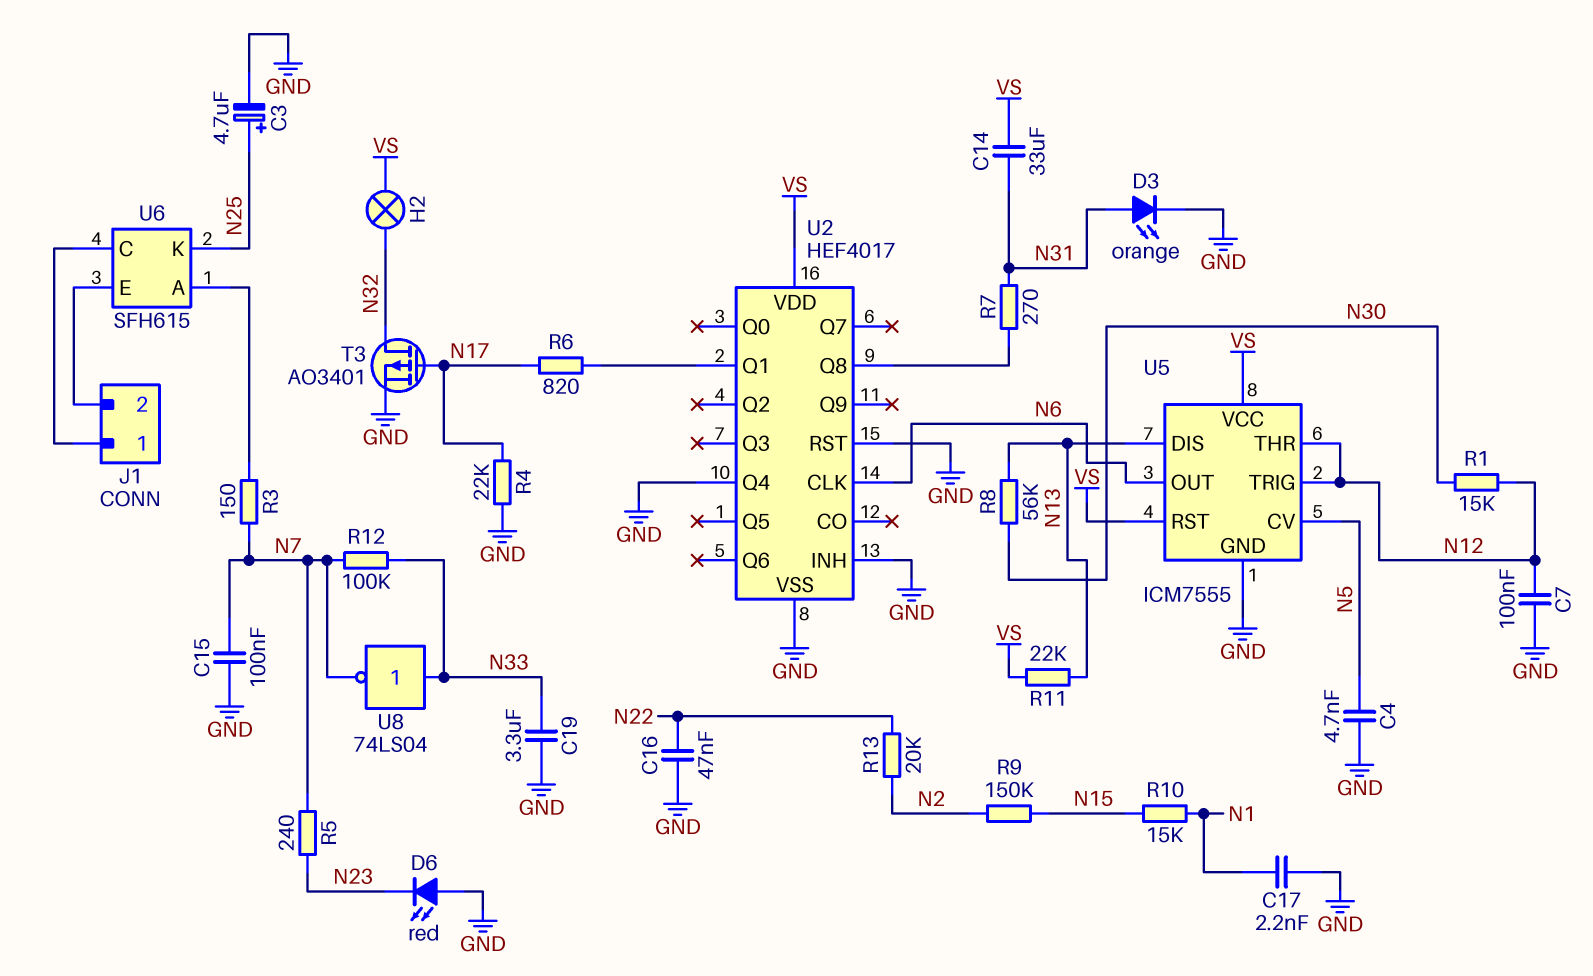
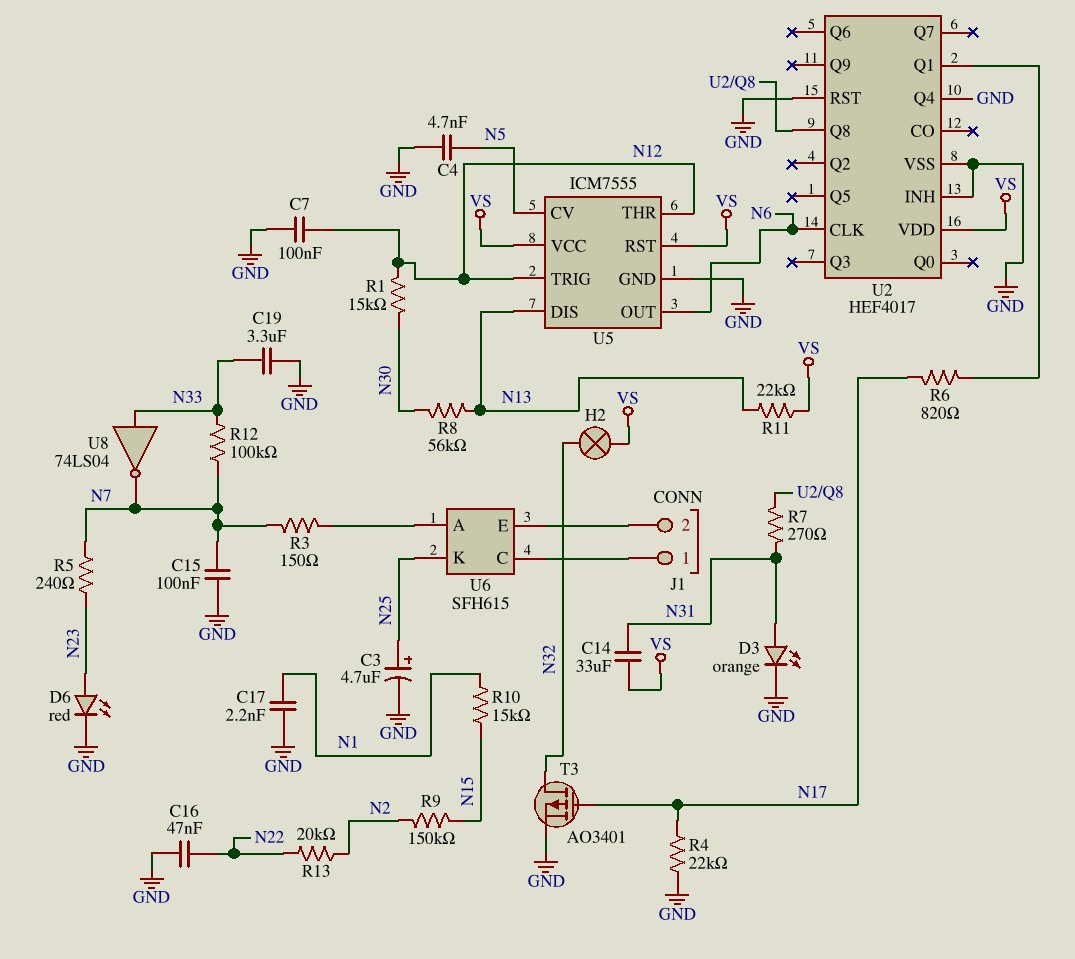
D6: LED red (A GND, K N23) -> LED red (A N23, K GND)

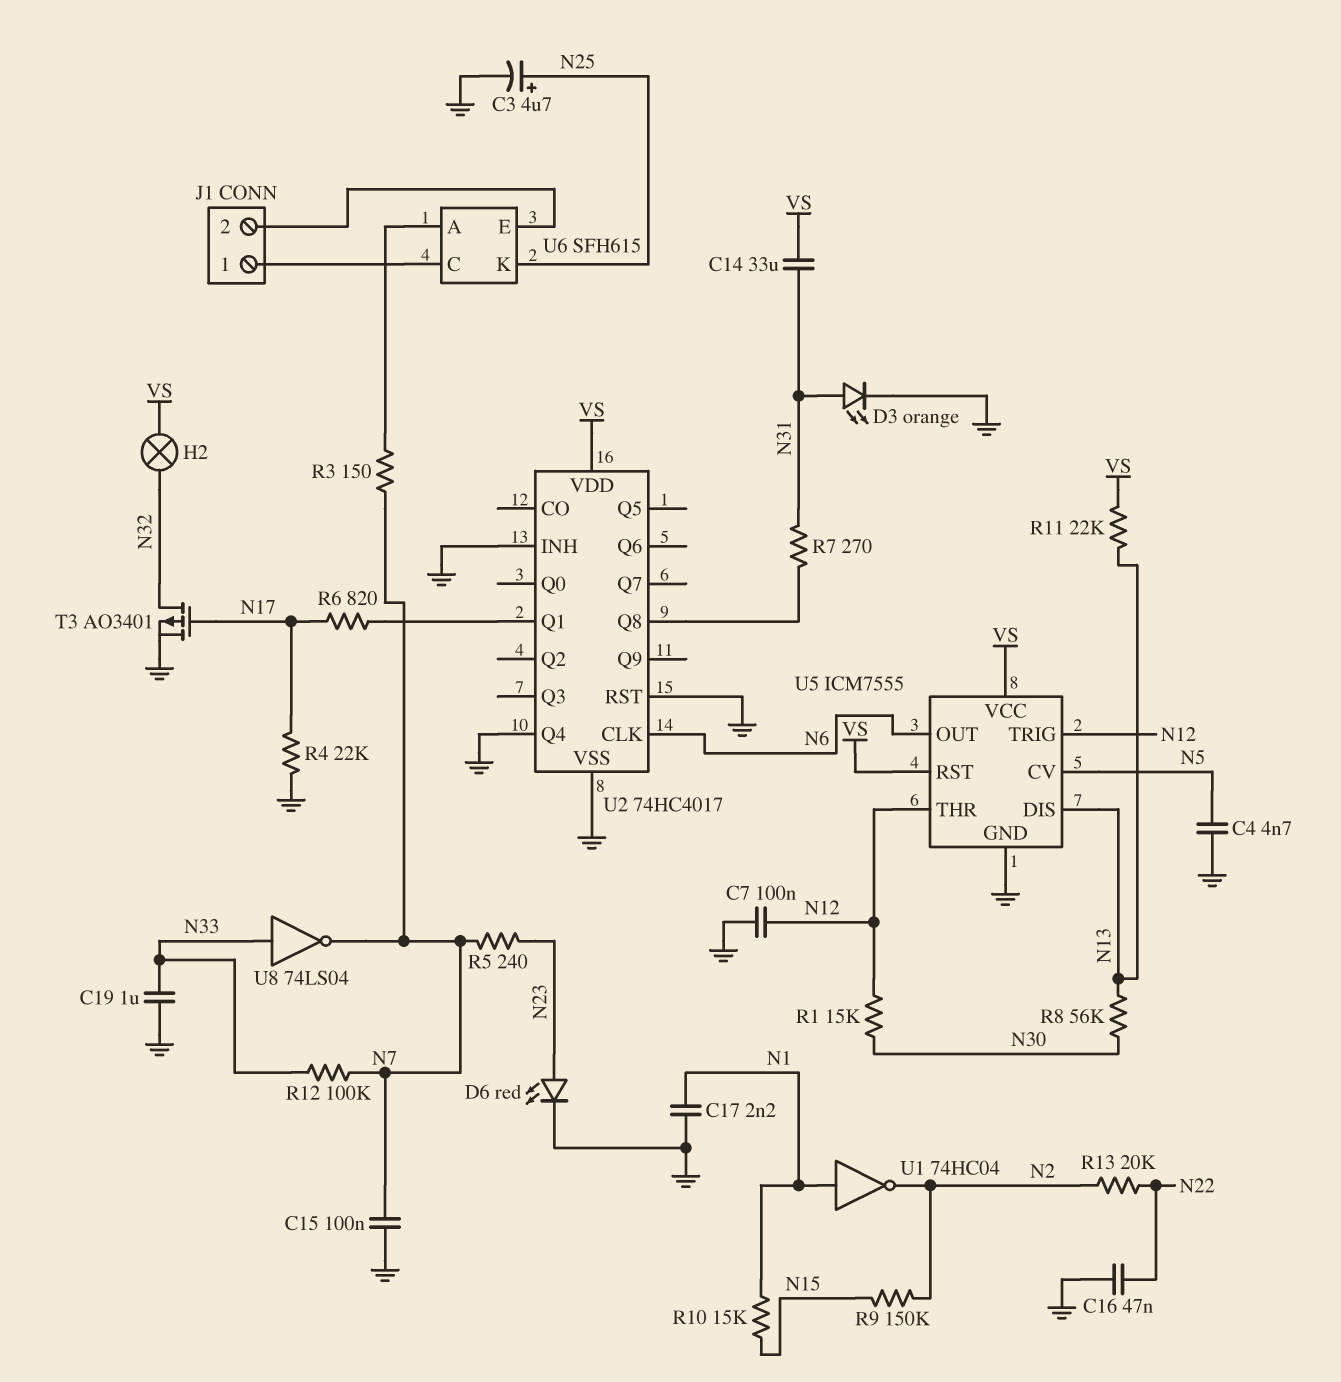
C19: 3.3uF (GND, N33) -> 1uF (GND, N33)
U1: none -> NOT 74HC04 (in N1, out N2)
U2: HEF4017 -> 74HC4017

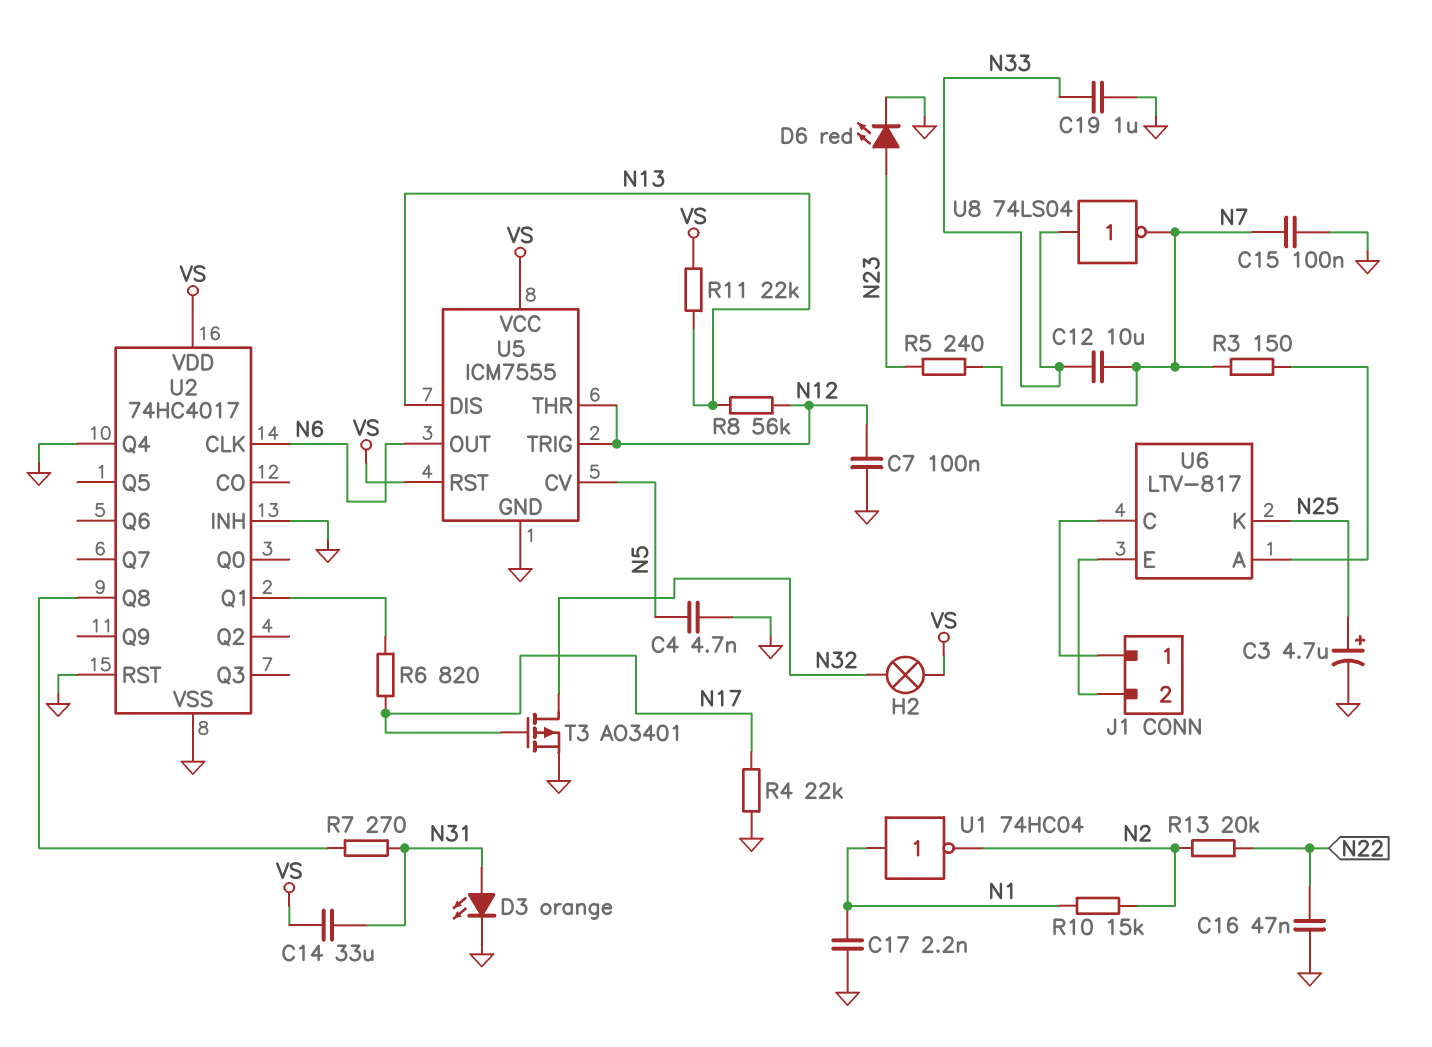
C12: none -> 10uF (N7, N33)
R1: 15k (N12, N30) -> none
R8: 56k (N13, N30) -> 56k (N12, N13)
R9: 150k (N2, N15) -> none
R10: 15k (N1, N15) -> 15k (N1, N2)
R12: 100k (N7, N33) -> none
U6: SFH615 -> LTV-817

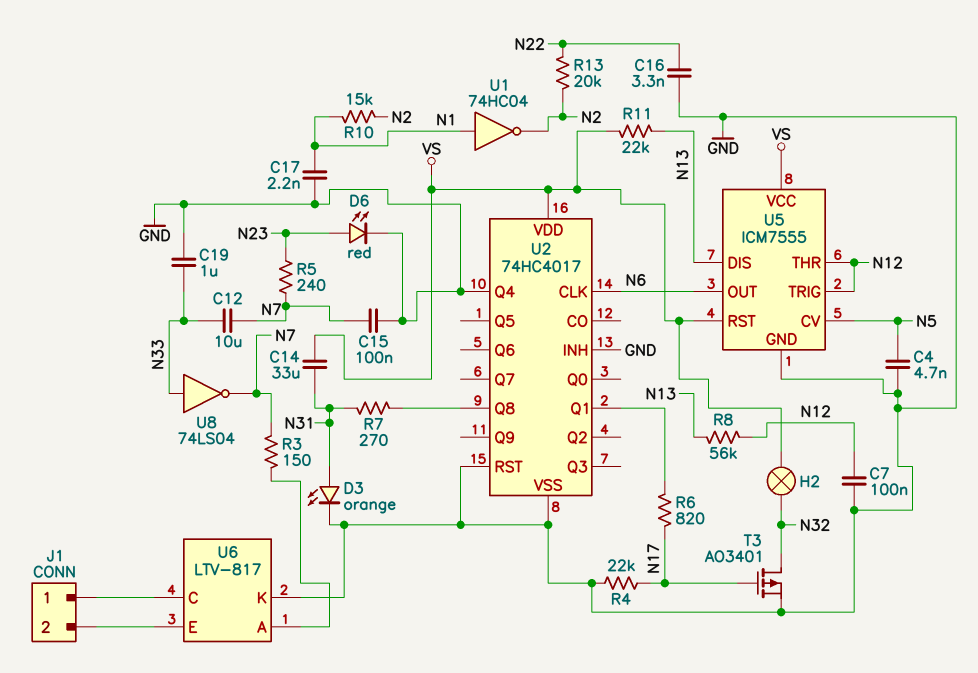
C3: 4.7uF (plus N25, minus GND) -> none
C16: 47nF (GND, N22) -> 3.3nF (GND, N22)
U6 pin K: N25 -> GND

